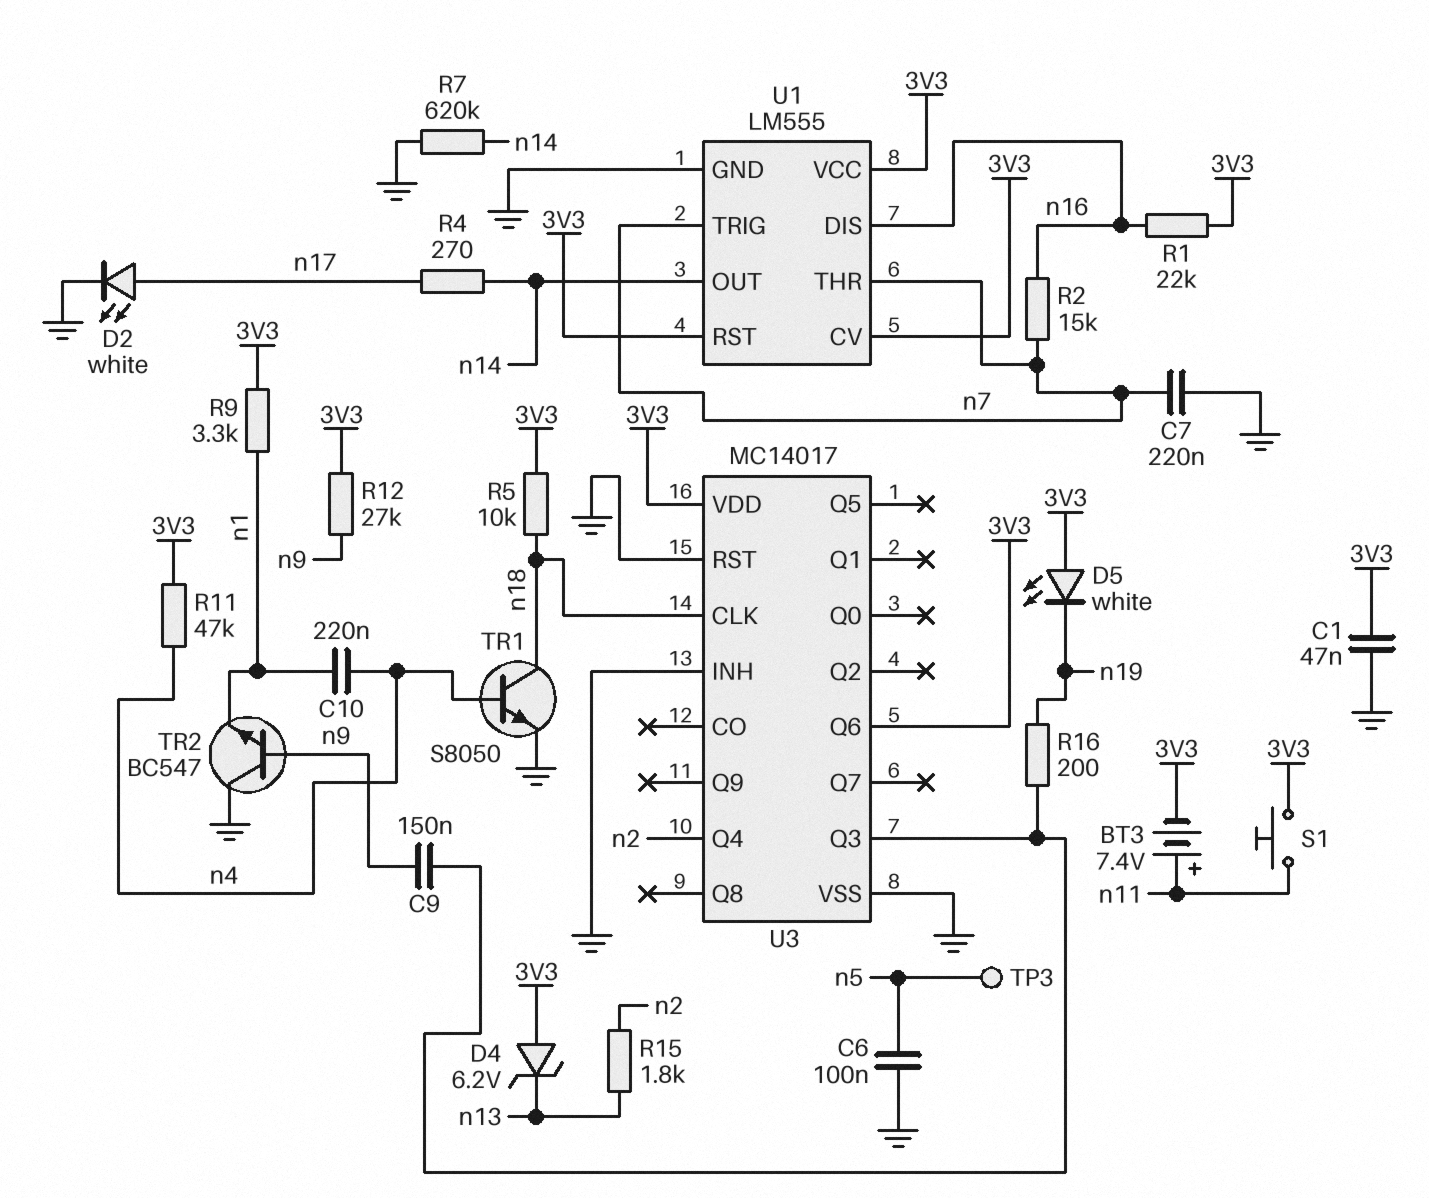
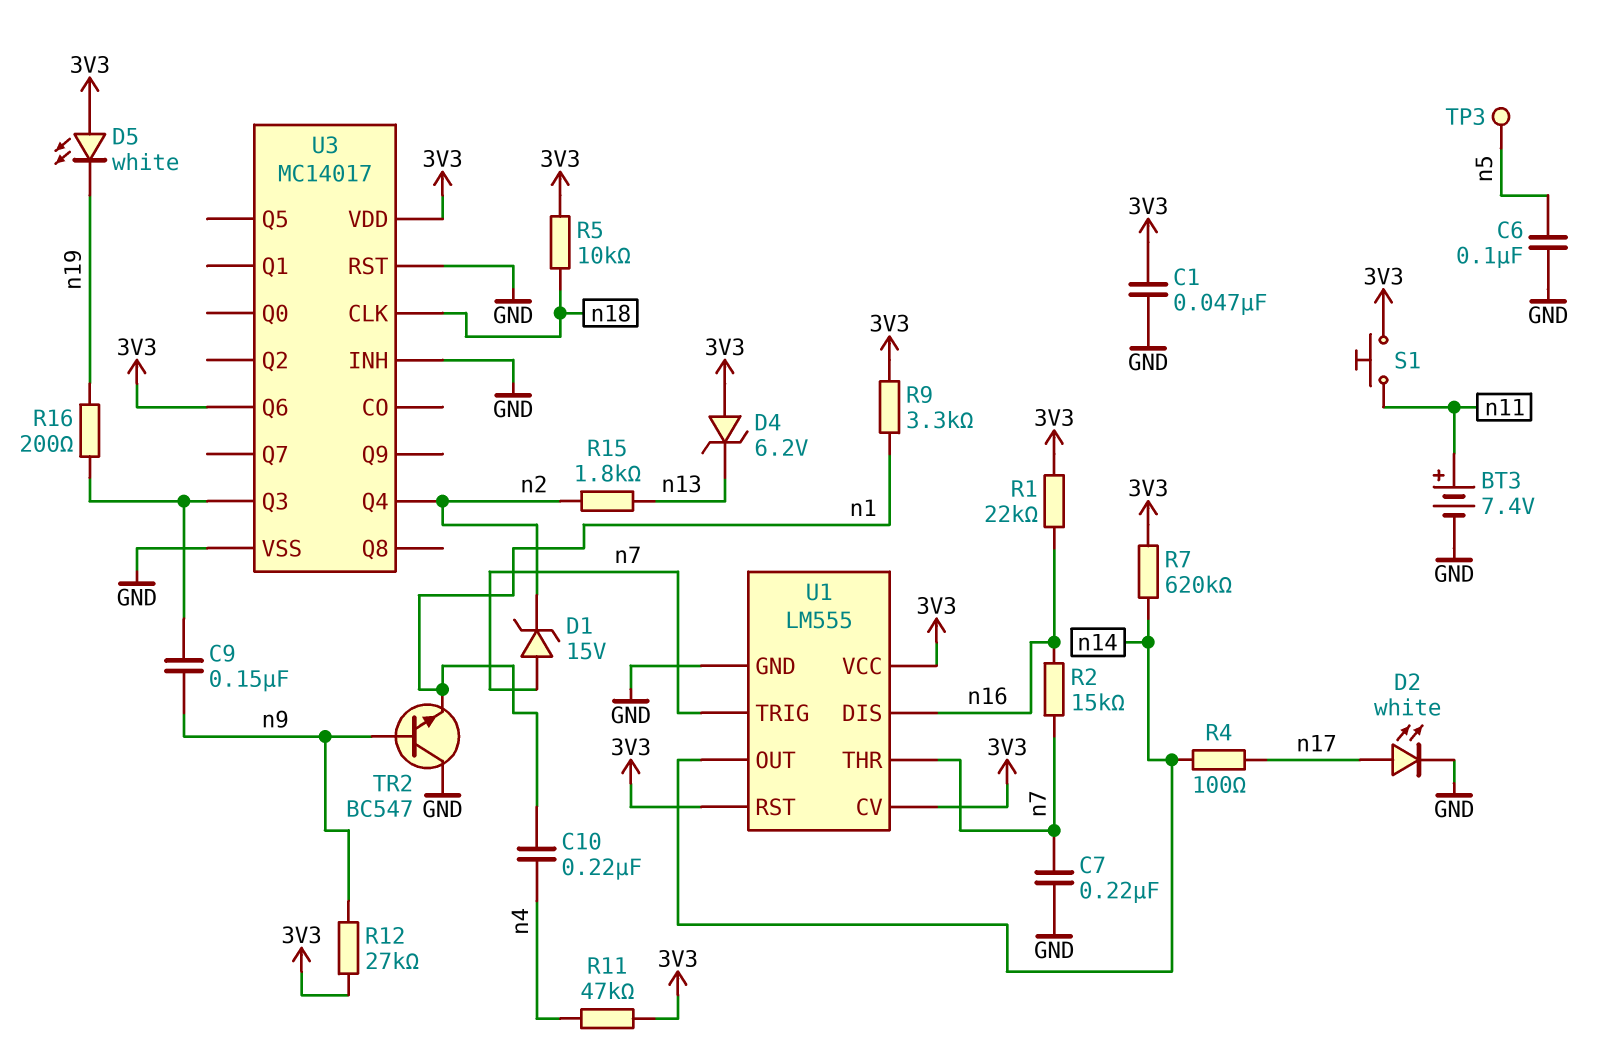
BT3: 7.4V (plus n11, minus 3V3) -> 7.4V (plus n11, minus GND)
D1: none -> zener 15V (A n7, K n2)
R4: 270 (n14, n17) -> 100 (n14, n17)
R7: 620k (GND, n14) -> 620k (3V3, n14)
TR1: NPN S8050 (B n4, C n18, E GND) -> none

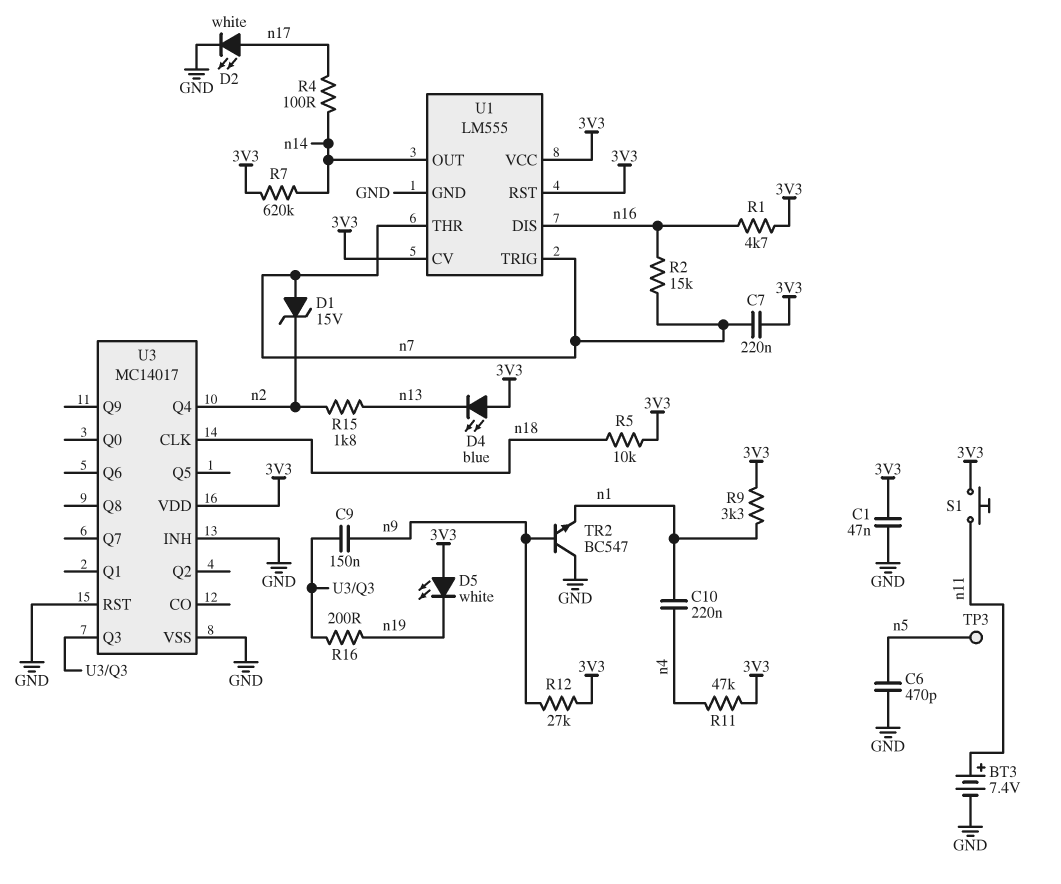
C6: 100nF (GND, n5) -> 470pF (GND, n5)
C7: 220nF (GND, n7) -> 220nF (3V3, n7)
D4: zener 6.2V (A 3V3, K n13) -> LED blue (A 3V3, K n13)
R1: 22k (3V3, n16) -> 4.7k (3V3, n16)
U3 pin Q6: 3V3 -> none

